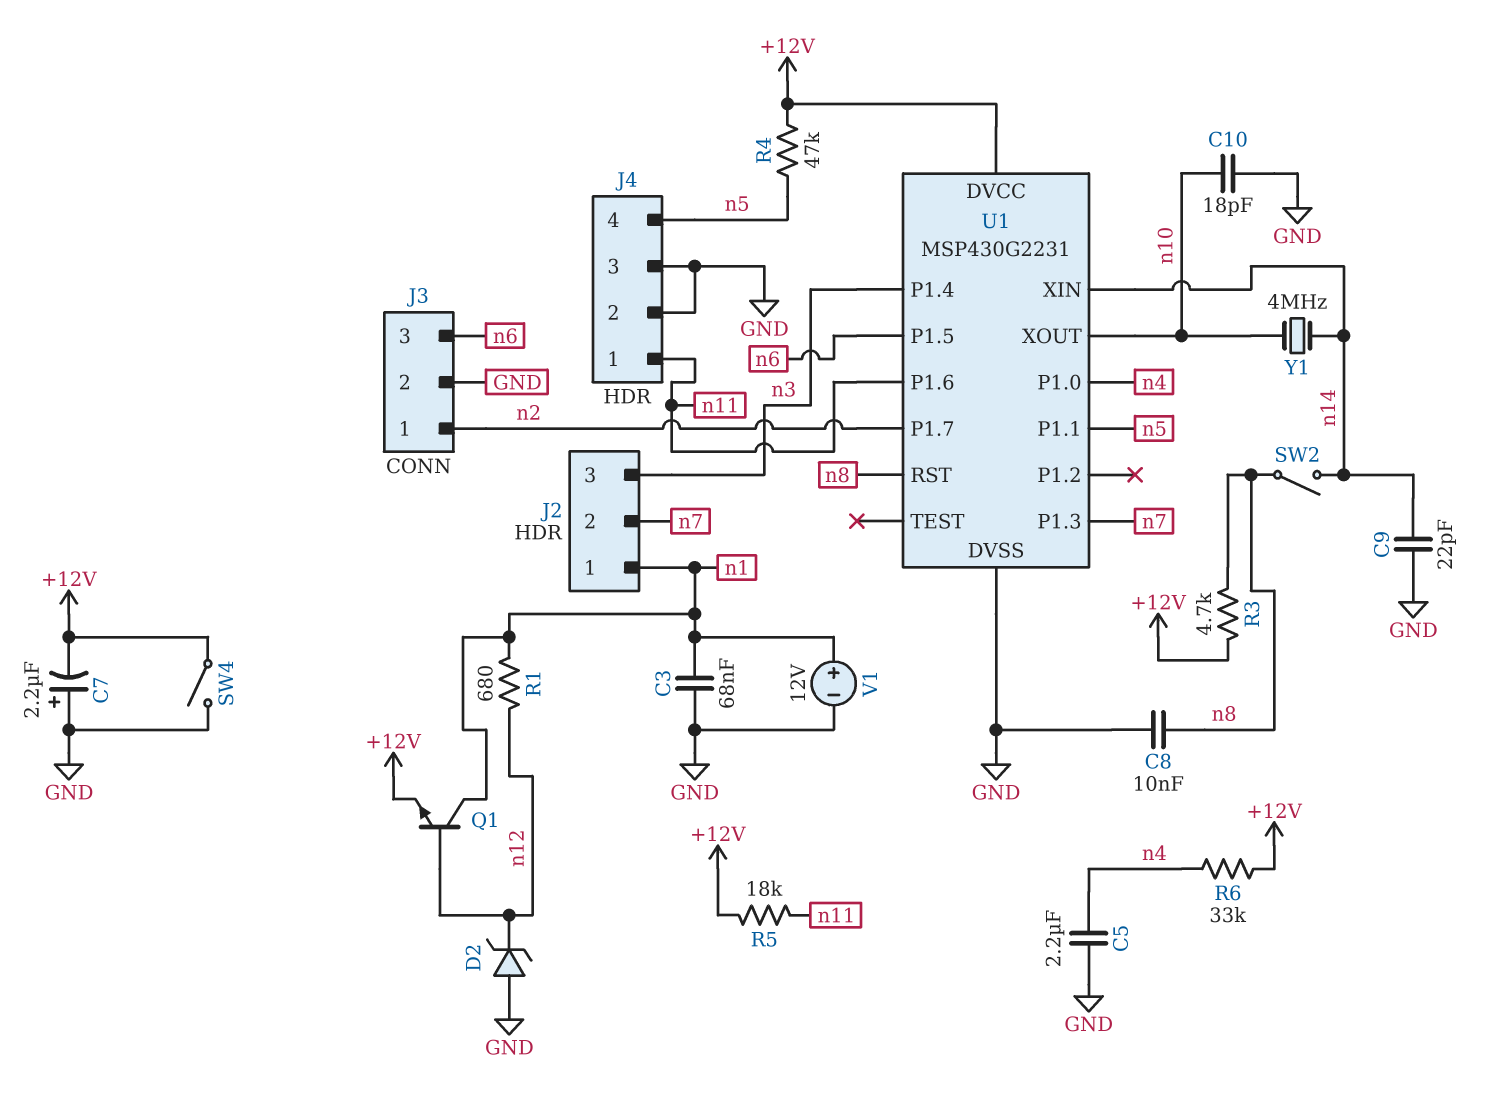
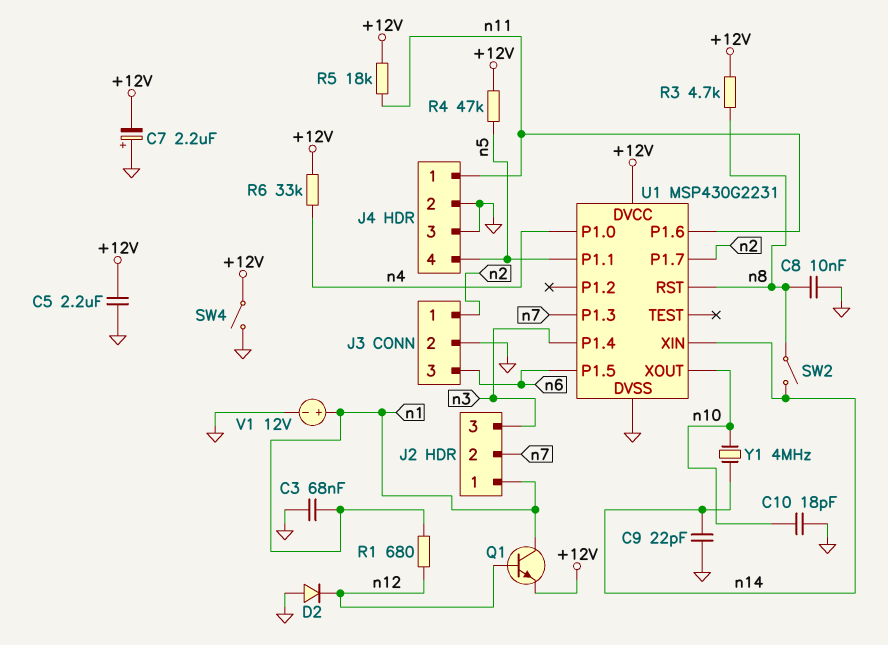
C5: 2.2uF (GND, n4) -> 2.2uF (+12V, GND)
D2: zener (A GND, K n12) -> diode (A GND, K n12)

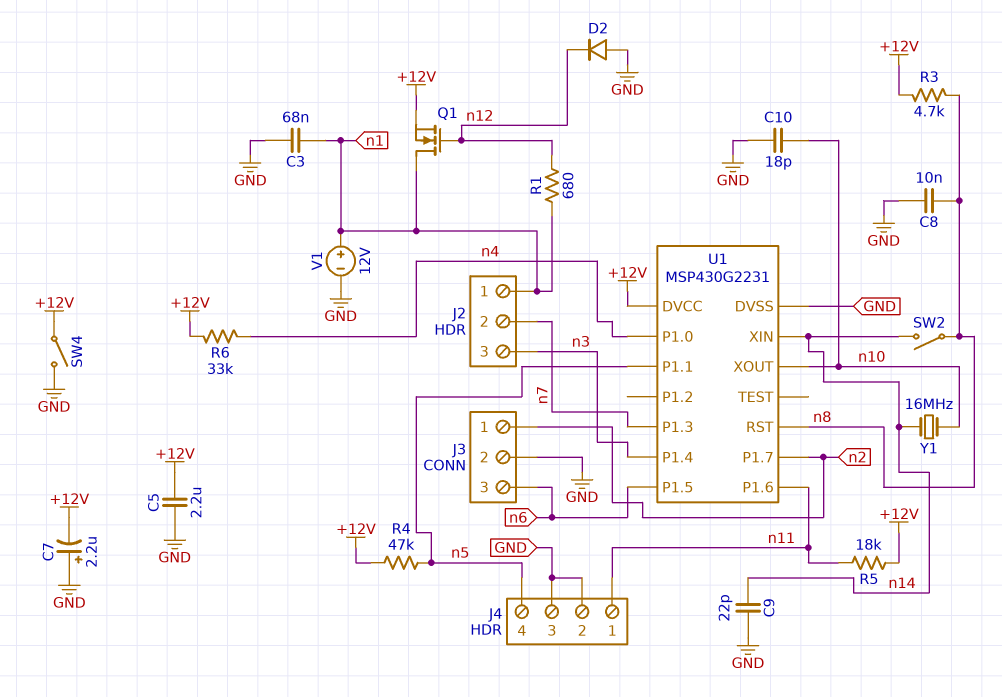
Q1: NPN (B n12, C n1, E +12V) -> NMOS (G n12, D n1, S +12V)
Y1: 4MHz (n10, n14) -> 16MHz (n10, n14)

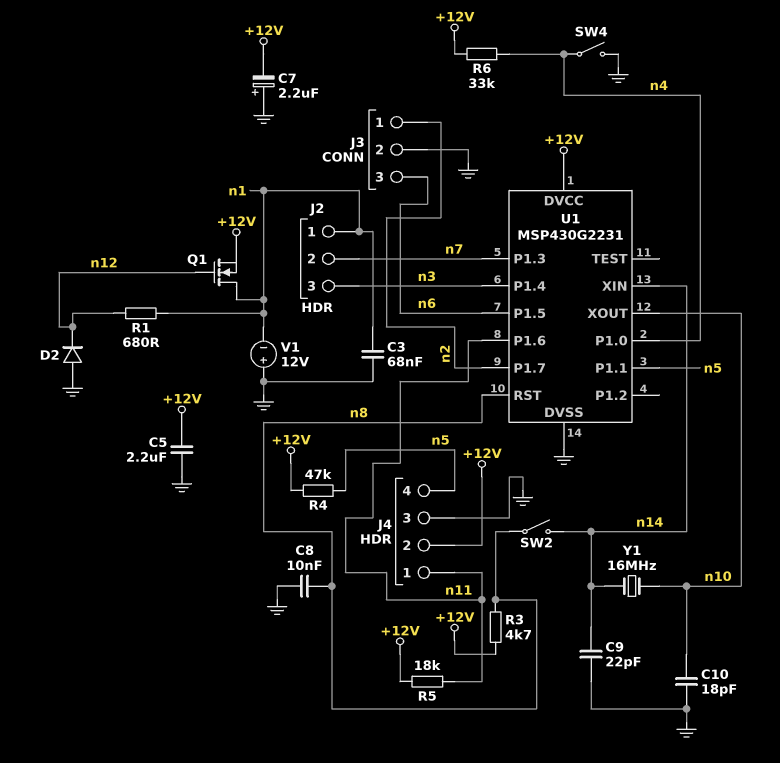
J4 pin 2: GND -> +12V
SW4: switch (+12V, GND) -> switch (GND, n4)
V1: 12V (plus n1, minus GND) -> 12V (plus GND, minus n1)

